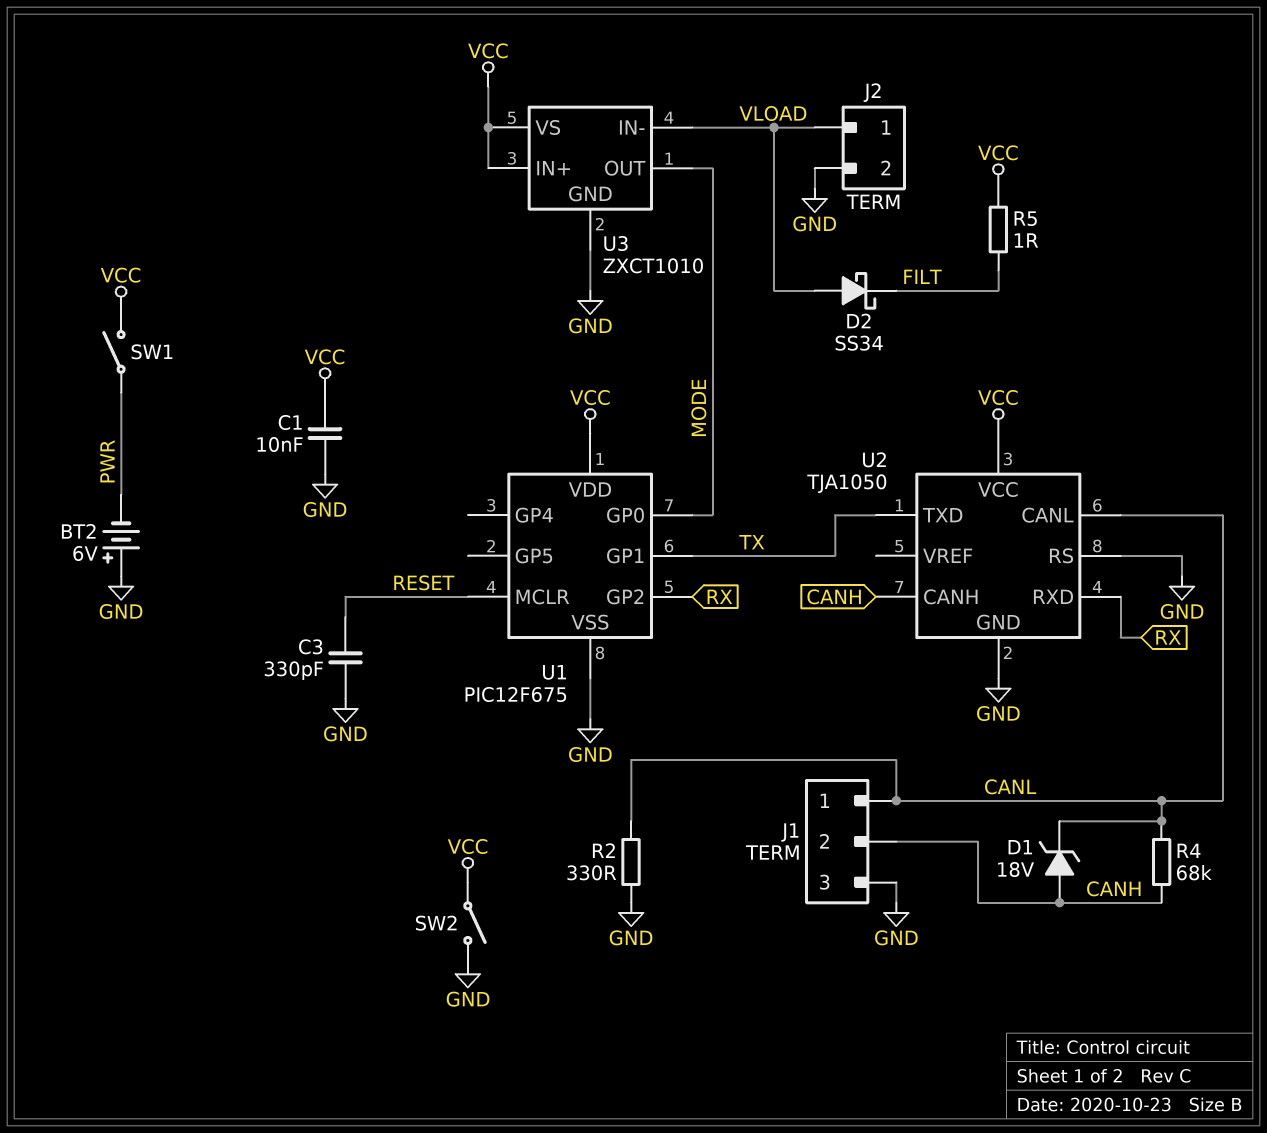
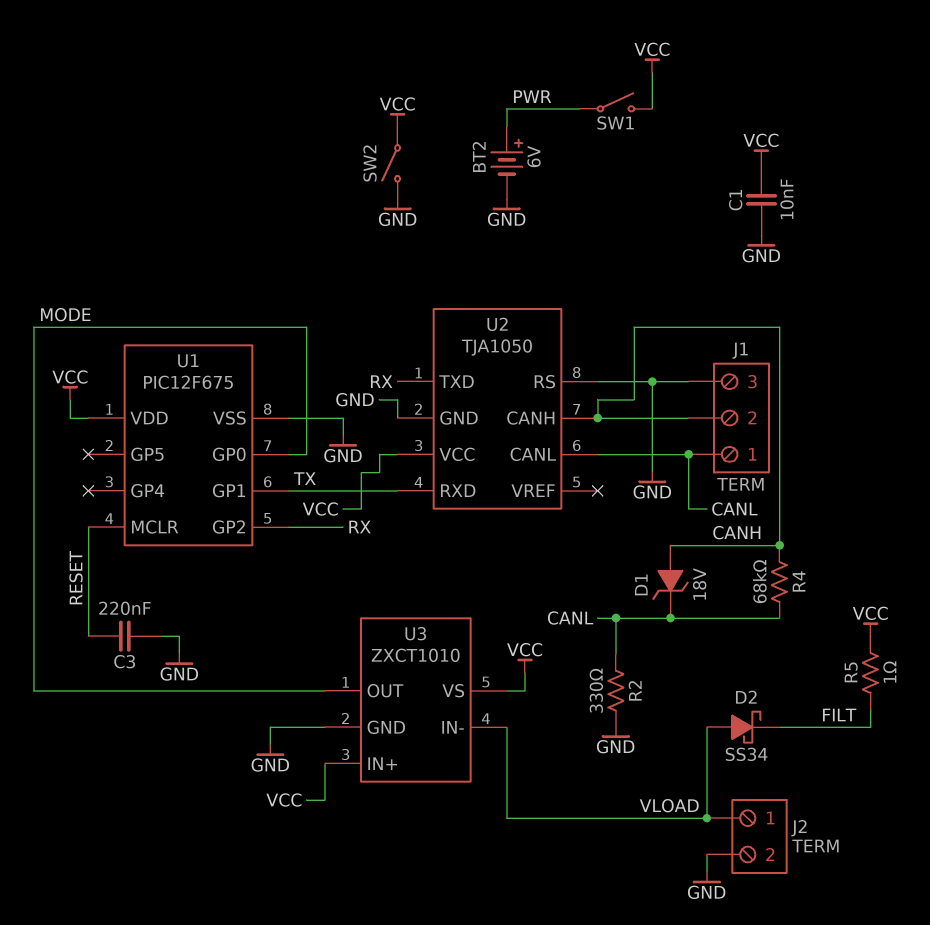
BT2: 6V (plus GND, minus PWR) -> 6V (plus PWR, minus GND)
C3: 330pF (GND, RESET) -> 220nF (GND, RESET)
U2 pin RXD: RX -> TX
U2 pin TXD: TX -> RX

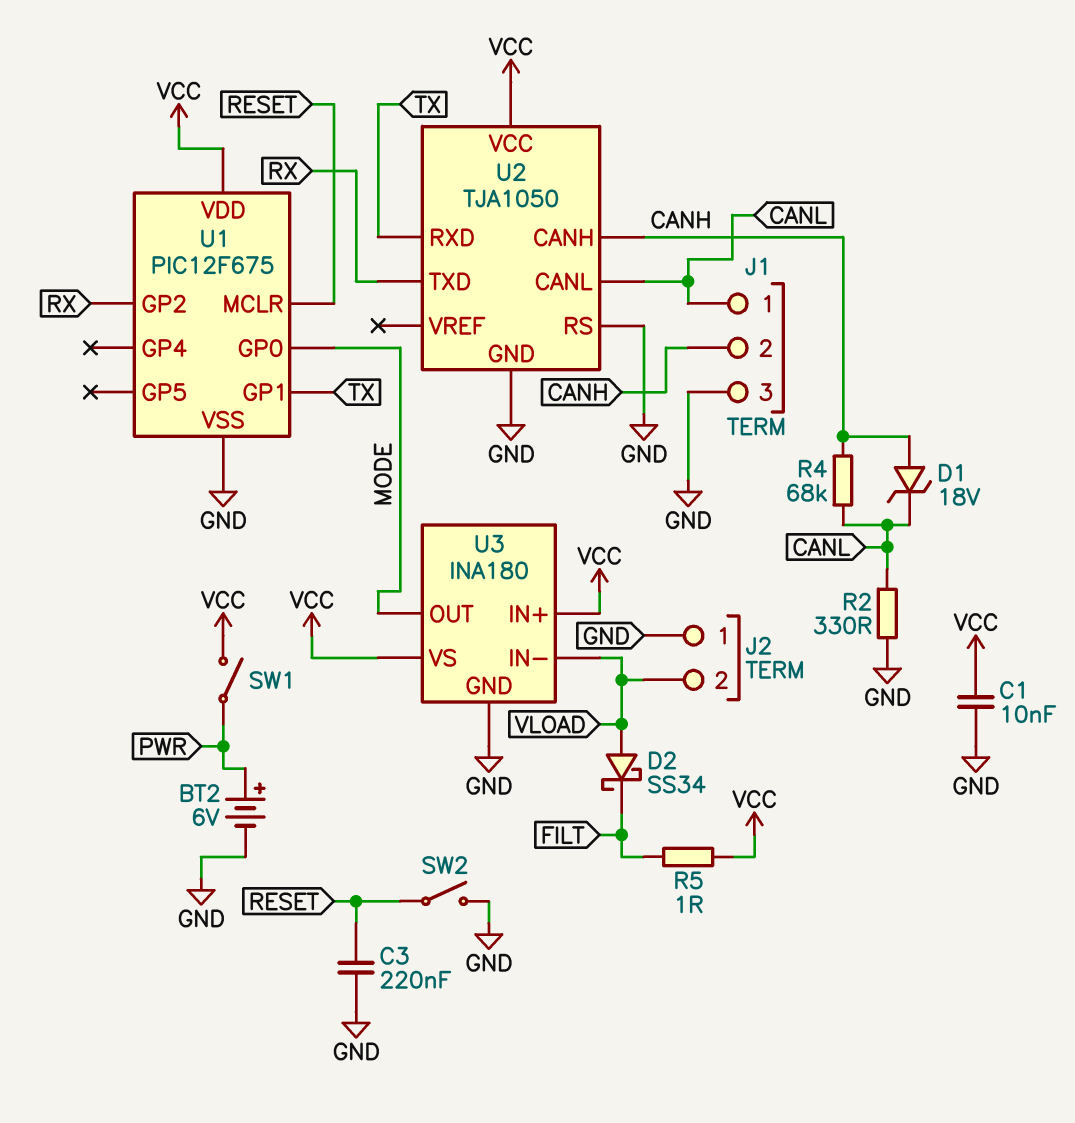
J2 pin 1: VLOAD -> GND
J2 pin 2: GND -> VLOAD
SW2: switch (GND, VCC) -> switch (GND, RESET)
U3: ZXCT1010 -> INA180

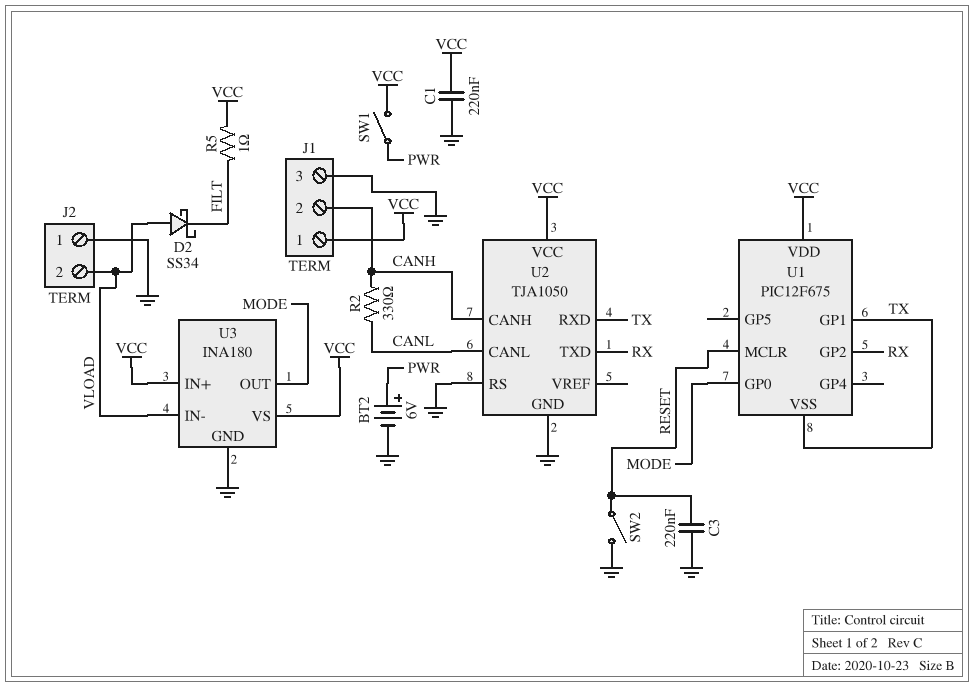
C1: 10nF (GND, VCC) -> 220nF (GND, VCC)
D1: zener 18V (A CANH, K CANL) -> none
J1 pin 1: CANL -> VCC
R2: 330 (CANL, GND) -> 330 (CANH, CANL)
R4: 68k (CANH, CANL) -> none
U1 pin VSS: GND -> TX

